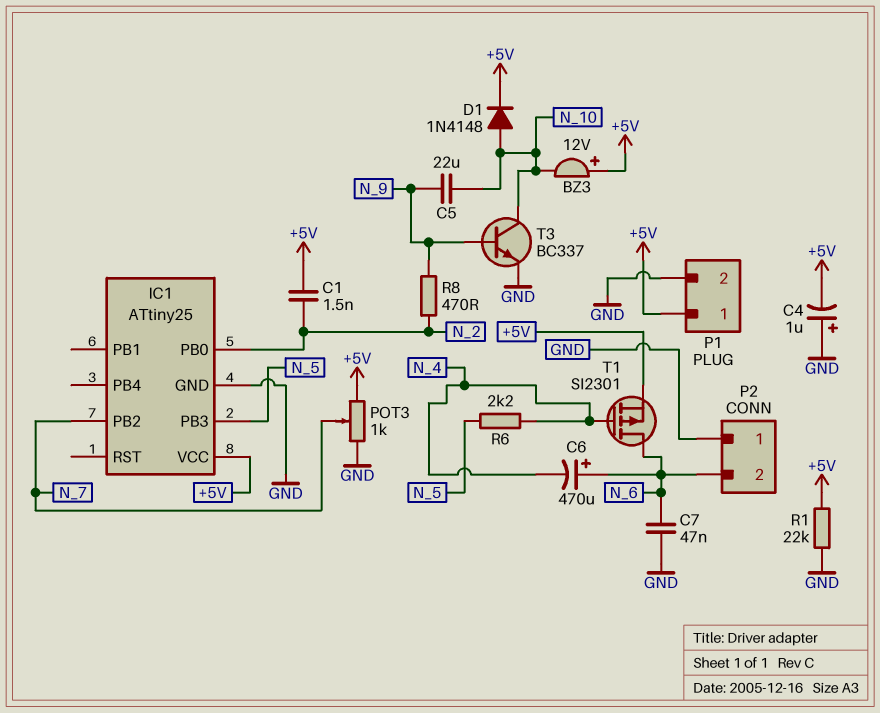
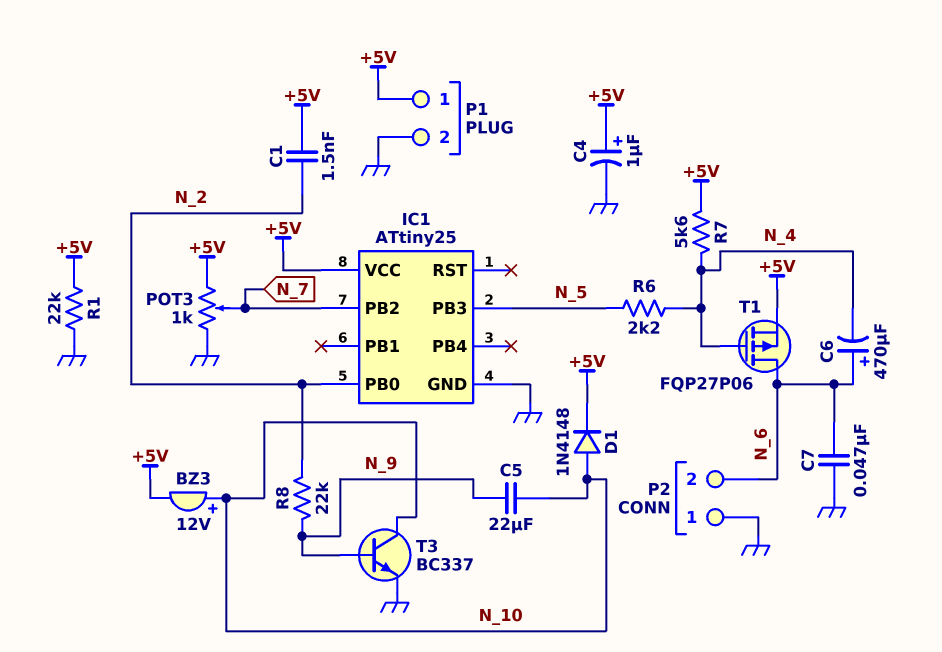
BZ3: buzzer 12V (plus +5V, minus N_10) -> buzzer 12V (plus N_10, minus +5V)
C4: 1uF (plus GND, minus +5V) -> 1uF (plus +5V, minus GND)
R7: none -> 5.6k (+5V, N_4)
R8: 470 (N_2, N_9) -> 22k (N_2, N_9)
T1: PMOS SI2301 (G N_4, D N_6, S +5V) -> PMOS FQP27P06 (G N_4, D N_6, S +5V)

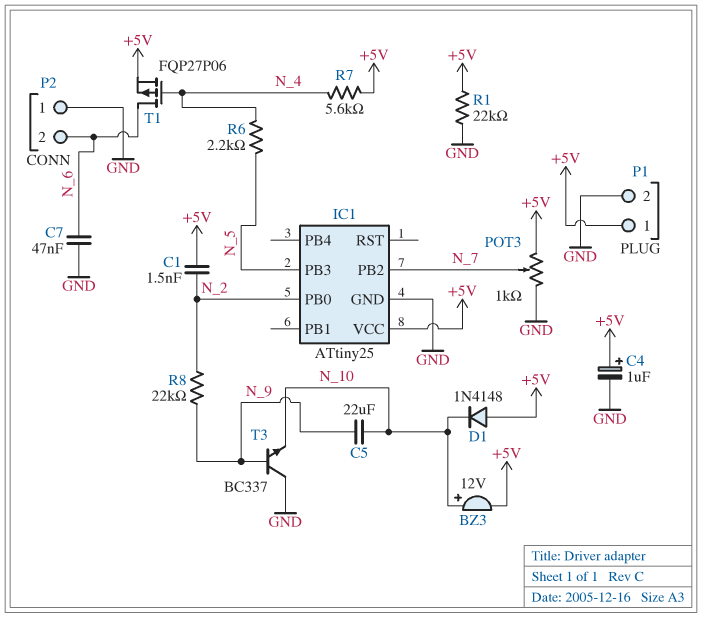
C6: 470uF (plus N_6, minus N_4) -> none
D1: diode 1N4148 (A N_10, K +5V) -> diode 1N4148 (A +5V, K N_10)
T3: NPN BC337 (B N_9, C N_10, E GND) -> NPN BC337 (B N_9, C GND, E N_10)

